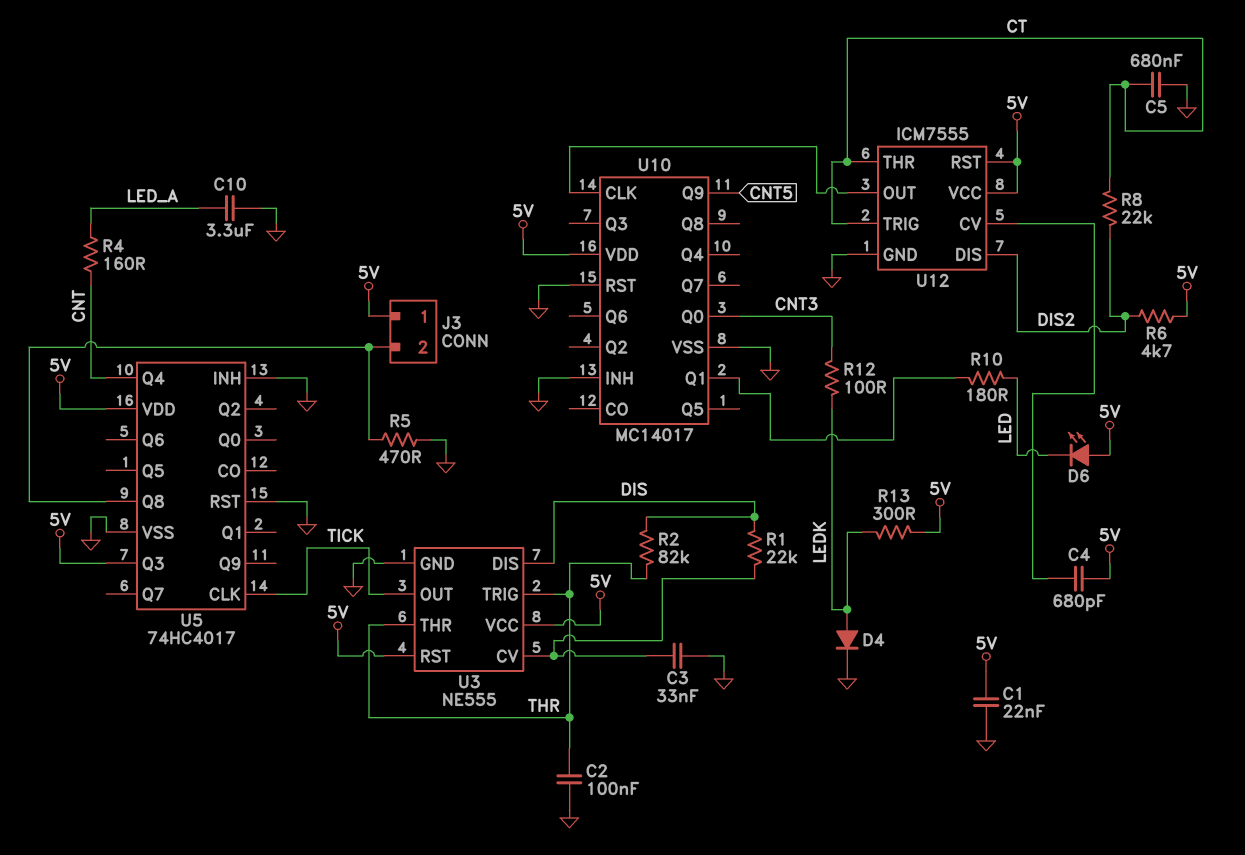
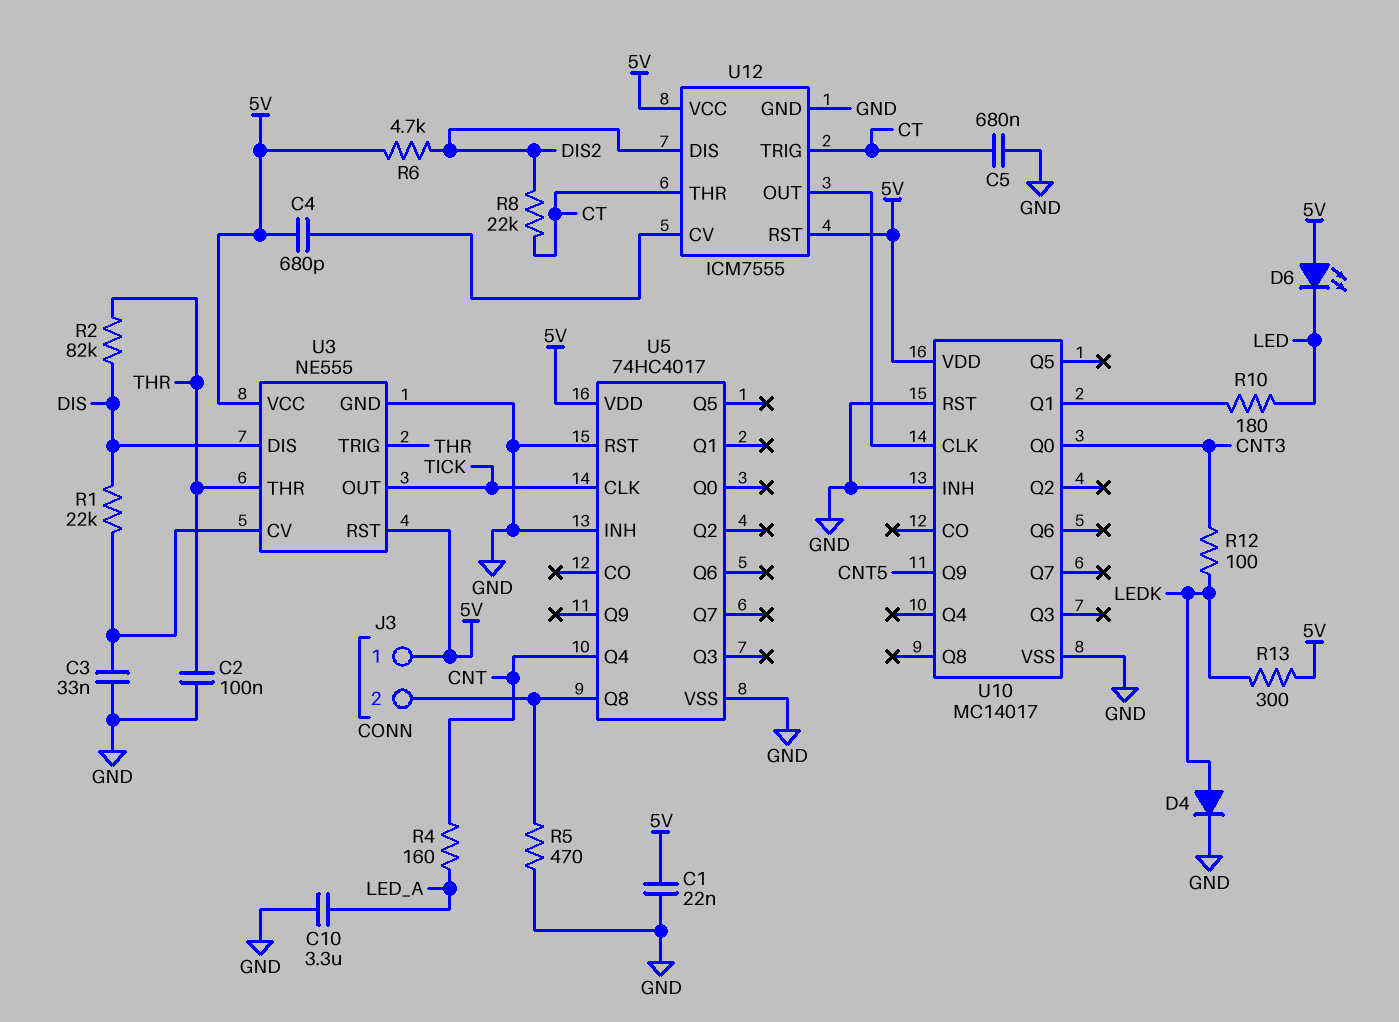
U5 pin Q3: 5V -> none

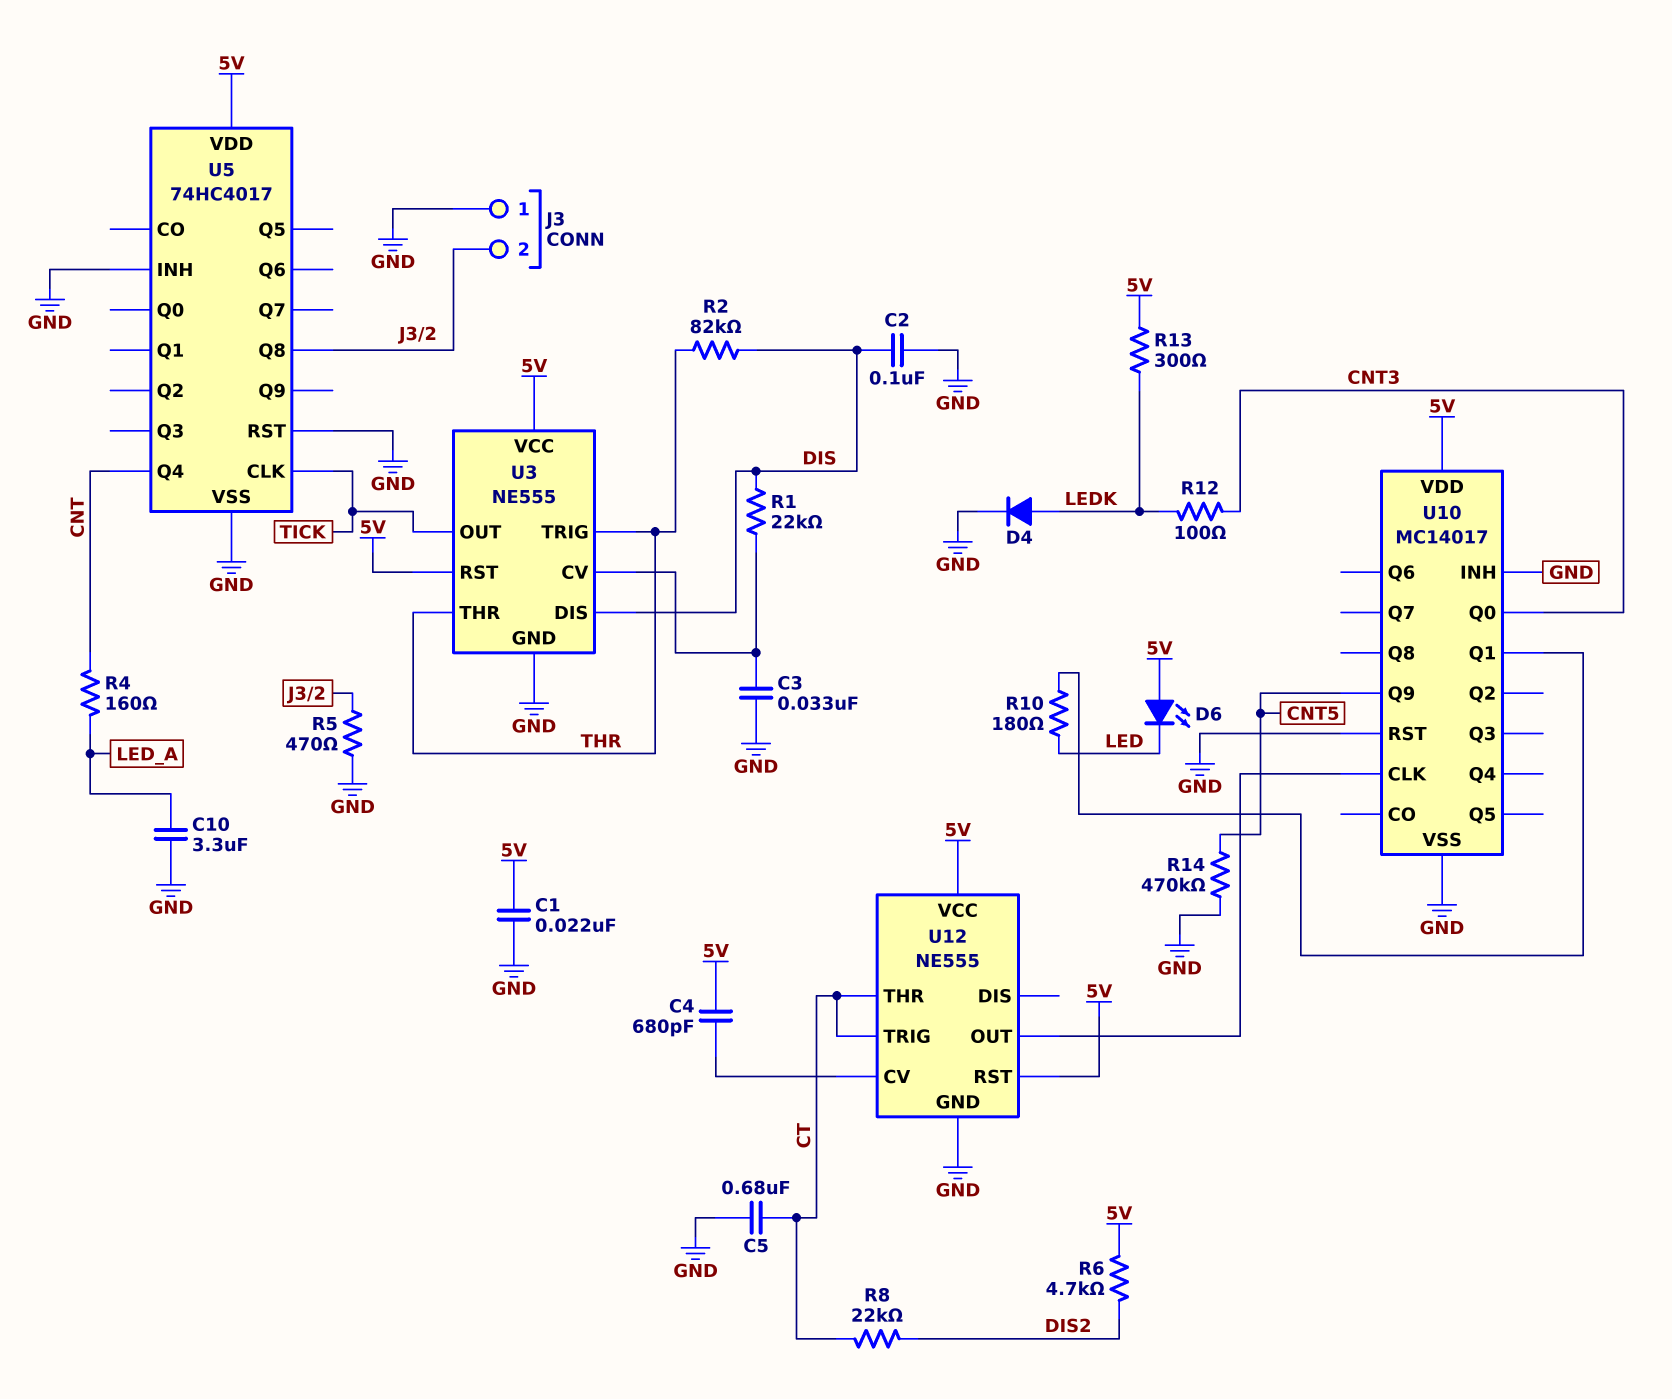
C2: 100nF (GND, THR) -> 100nF (DIS, GND)
J3 pin 1: 5V -> GND
R14: none -> 470k (CNT5, GND)
U12: ICM7555 -> NE555
U12 pin DIS: DIS2 -> none

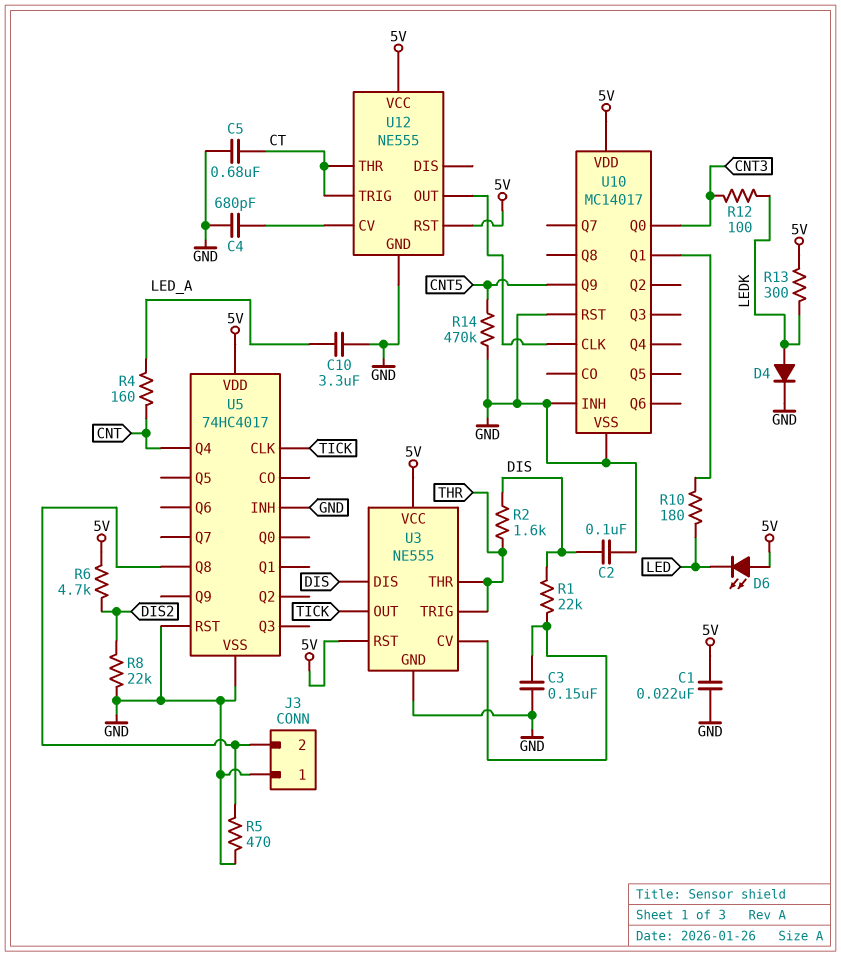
C3: 33nF (GND, U3/CV) -> 150nF (GND, U3/CV)
C4: 680pF (5V, U12/CV) -> 680pF (GND, U12/CV)
R2: 82k (DIS, THR) -> 1.6k (DIS, THR)
R8: 22k (CT, DIS2) -> 22k (DIS2, GND)

